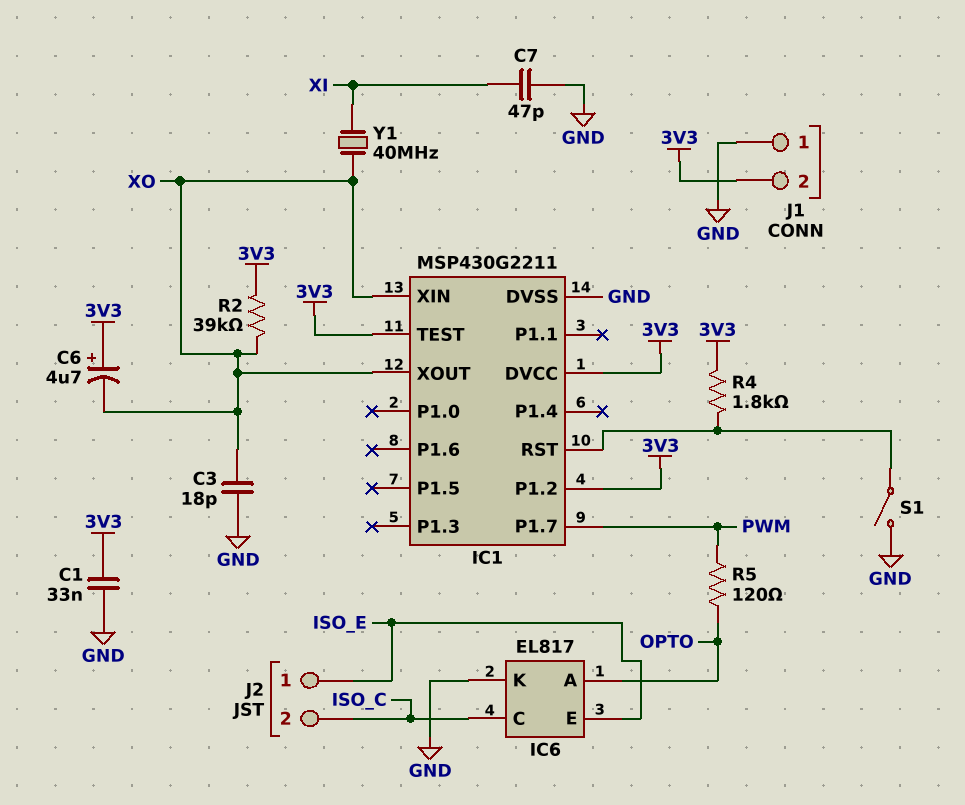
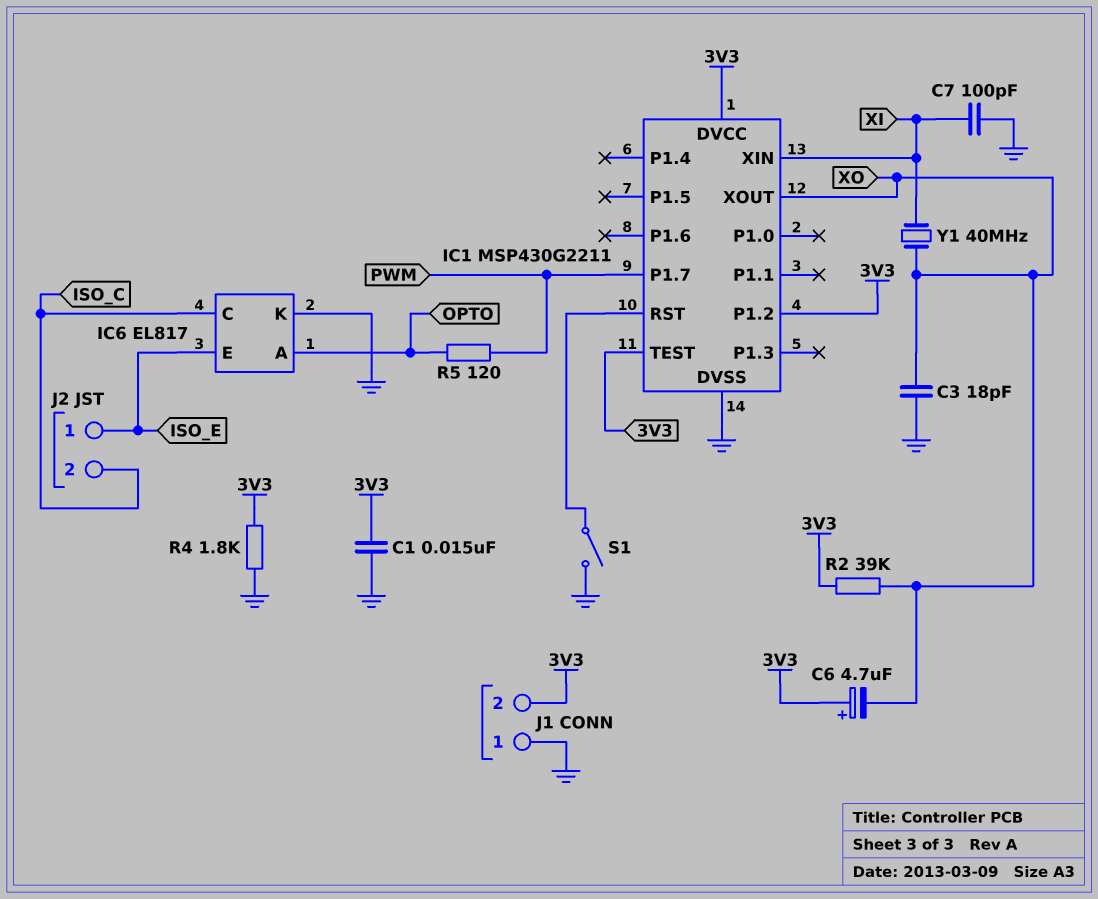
C1: 33nF (3V3, GND) -> 15nF (3V3, GND)
C7: 47pF (GND, XI) -> 100pF (GND, XI)
IC1 pin XIN: XO -> XI
R4: 1.8k (3V3, IC1/RST) -> 1.8k (3V3, GND)

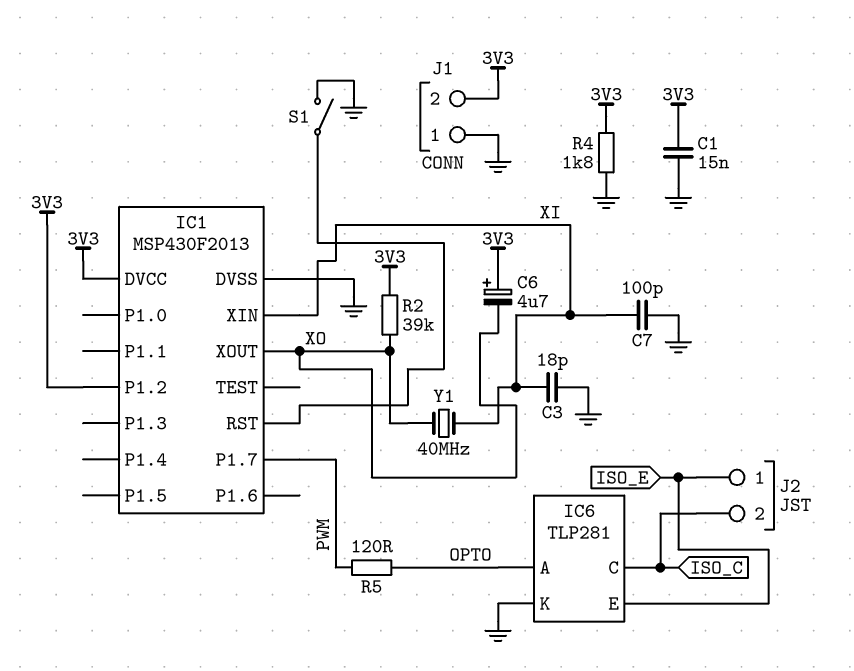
C3: 18pF (GND, XO) -> 18pF (GND, XI)
IC1: MSP430G2211 -> MSP430F2013
IC1 pin TEST: 3V3 -> none
IC6: EL817 -> TLP281

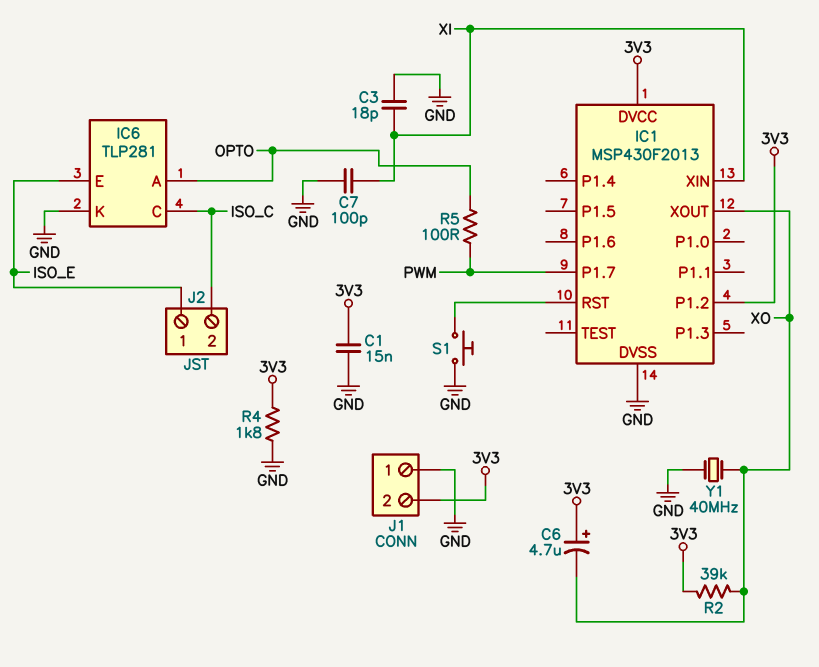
R5: 120 (OPTO, PWM) -> 100 (OPTO, PWM)
S1: switch (GND, IC1/RST) -> button (GND, IC1/RST)
Y1: 40MHz (XI, XO) -> 40MHz (GND, XO)

